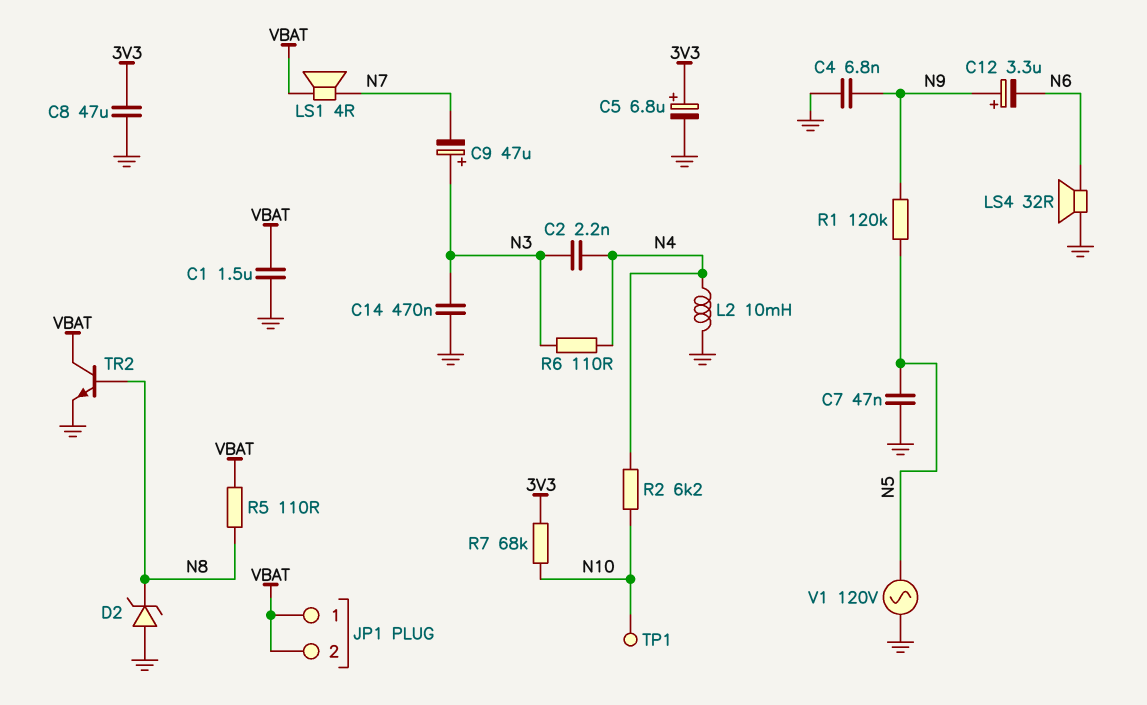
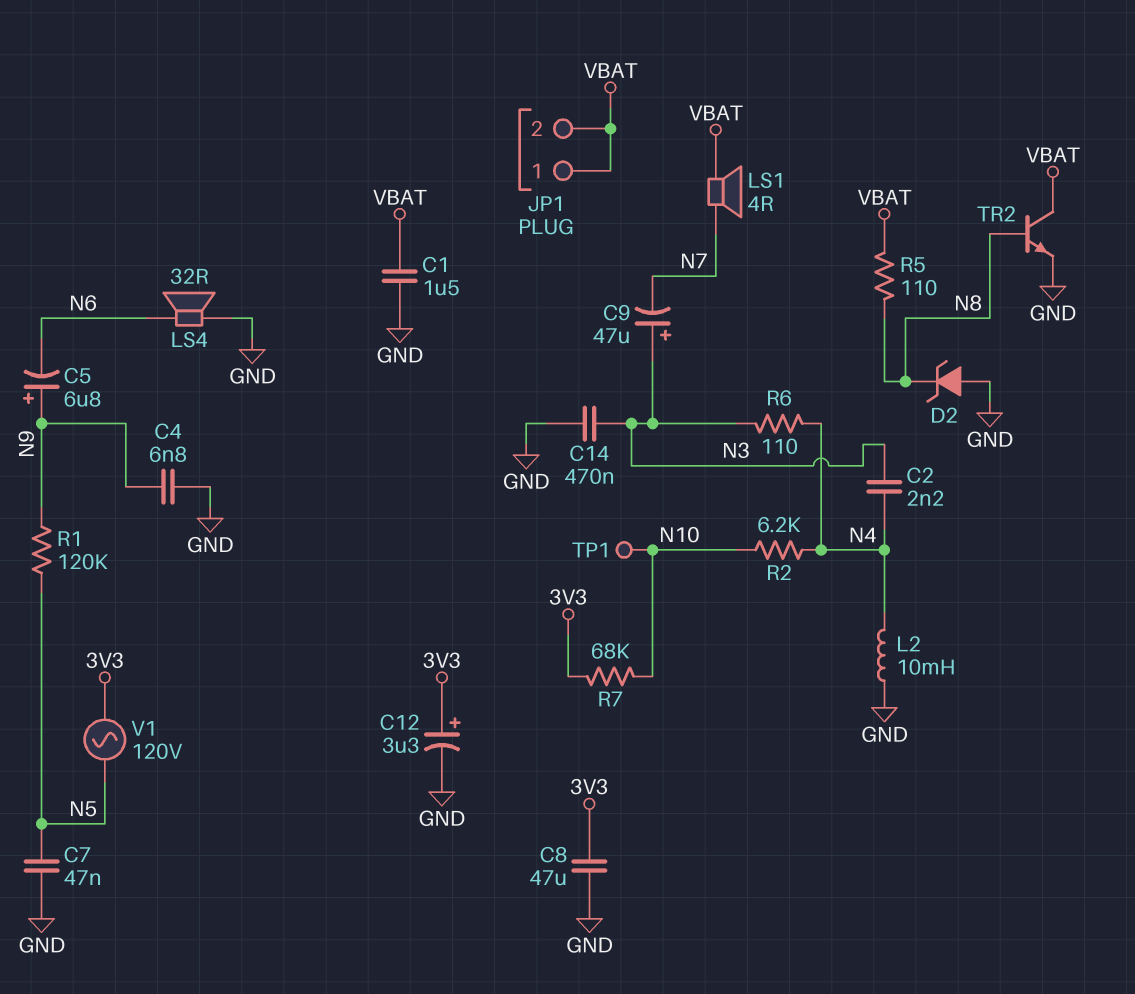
C5: 6.8uF (plus 3V3, minus GND) -> 6.8uF (plus N9, minus N6)
C12: 3.3uF (plus N9, minus N6) -> 3.3uF (plus 3V3, minus GND)
V1: AC 120V (GND, N5) -> AC 120V (3V3, N5)

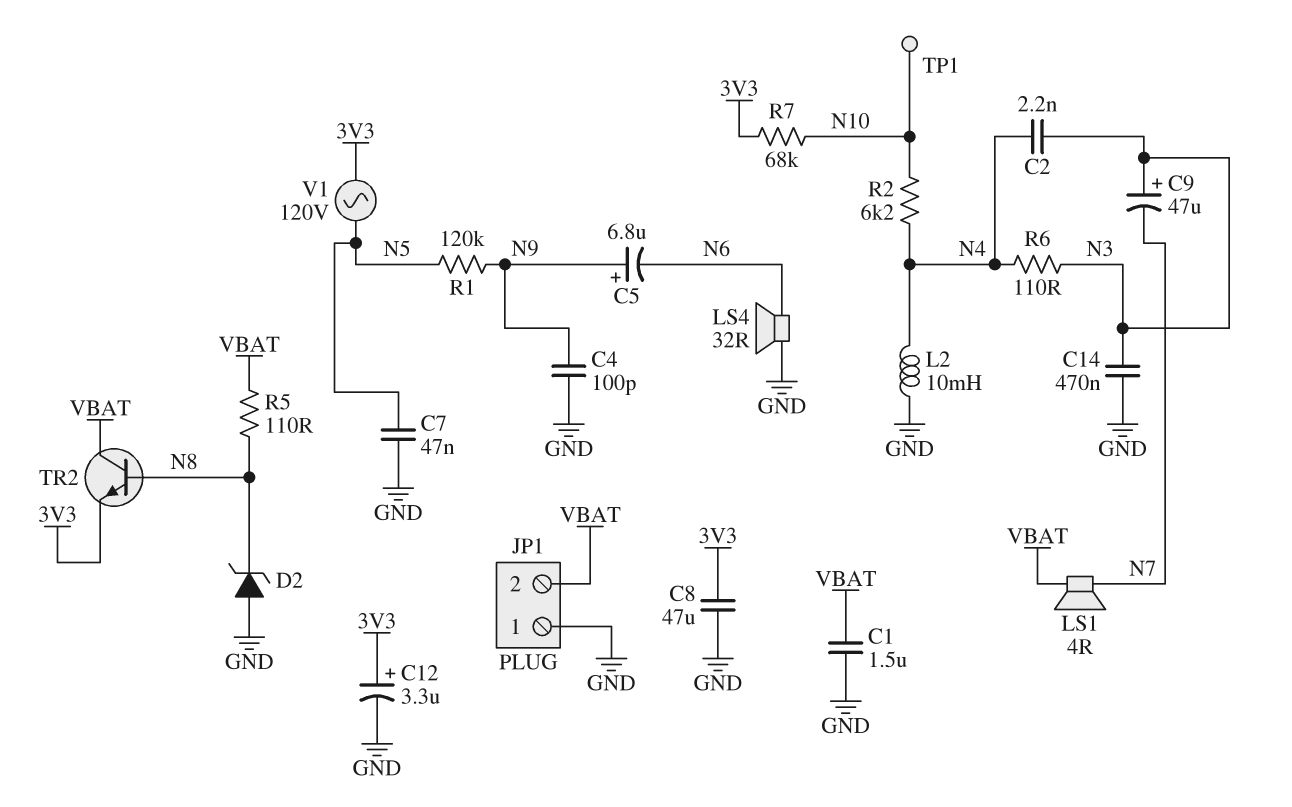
C4: 6.8nF (GND, N9) -> 100pF (GND, N9)
JP1 pin 1: VBAT -> GND
TR2: NPN (B N8, C VBAT, E GND) -> NPN (B N8, C VBAT, E 3V3)

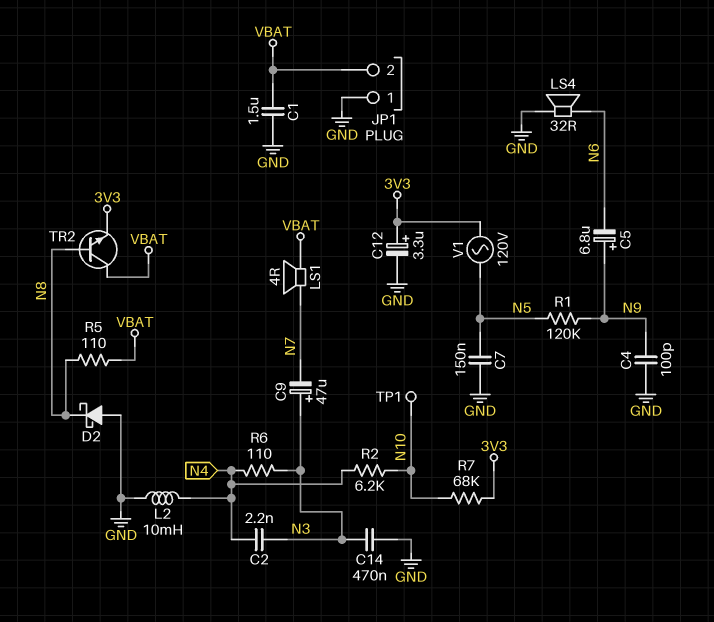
C7: 47nF (GND, N5) -> 150nF (GND, N5)
C8: 47uF (3V3, GND) -> none
D2: zener (A GND, K N8) -> schottky (A GND, K N8)

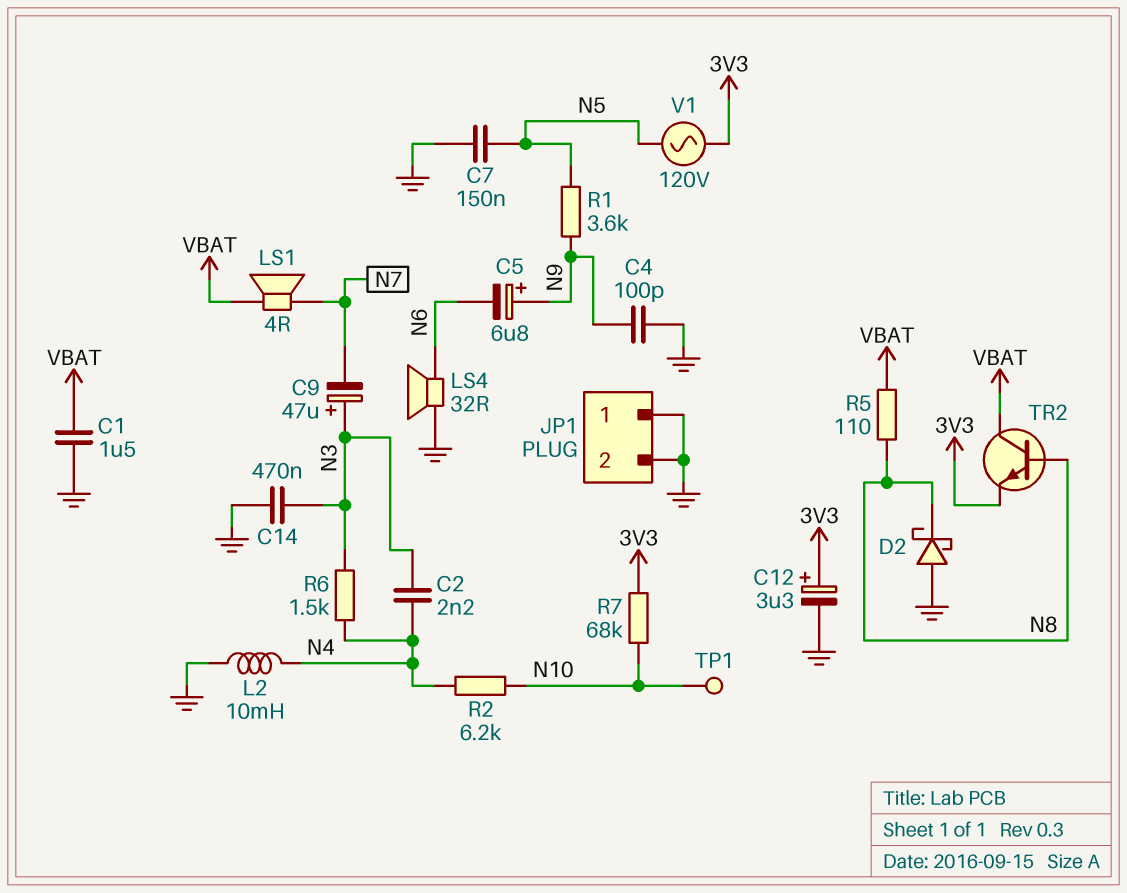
JP1 pin 2: VBAT -> GND
R1: 120k (N5, N9) -> 3.6k (N5, N9)
R6: 110 (N3, N4) -> 1.5k (N3, N4)

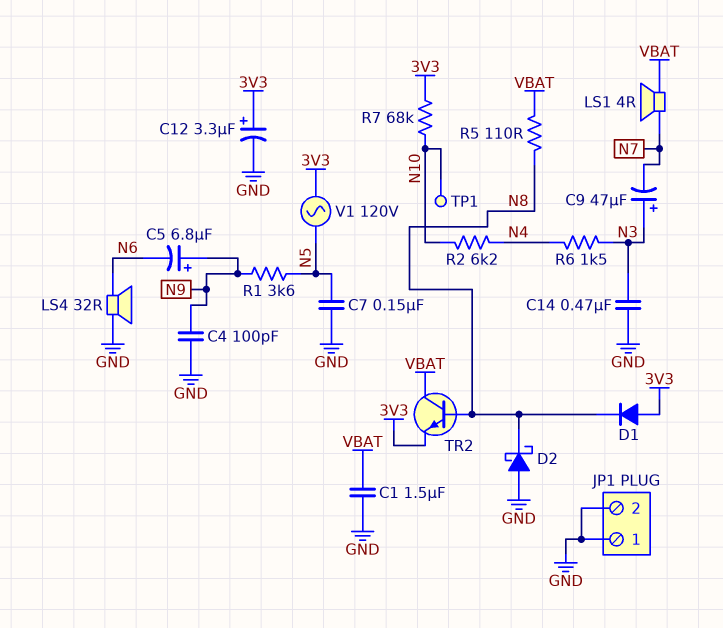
C2: 2.2nF (N3, N4) -> none
D1: none -> diode (A 3V3, K N8)
L2: 10mH (GND, N4) -> none

